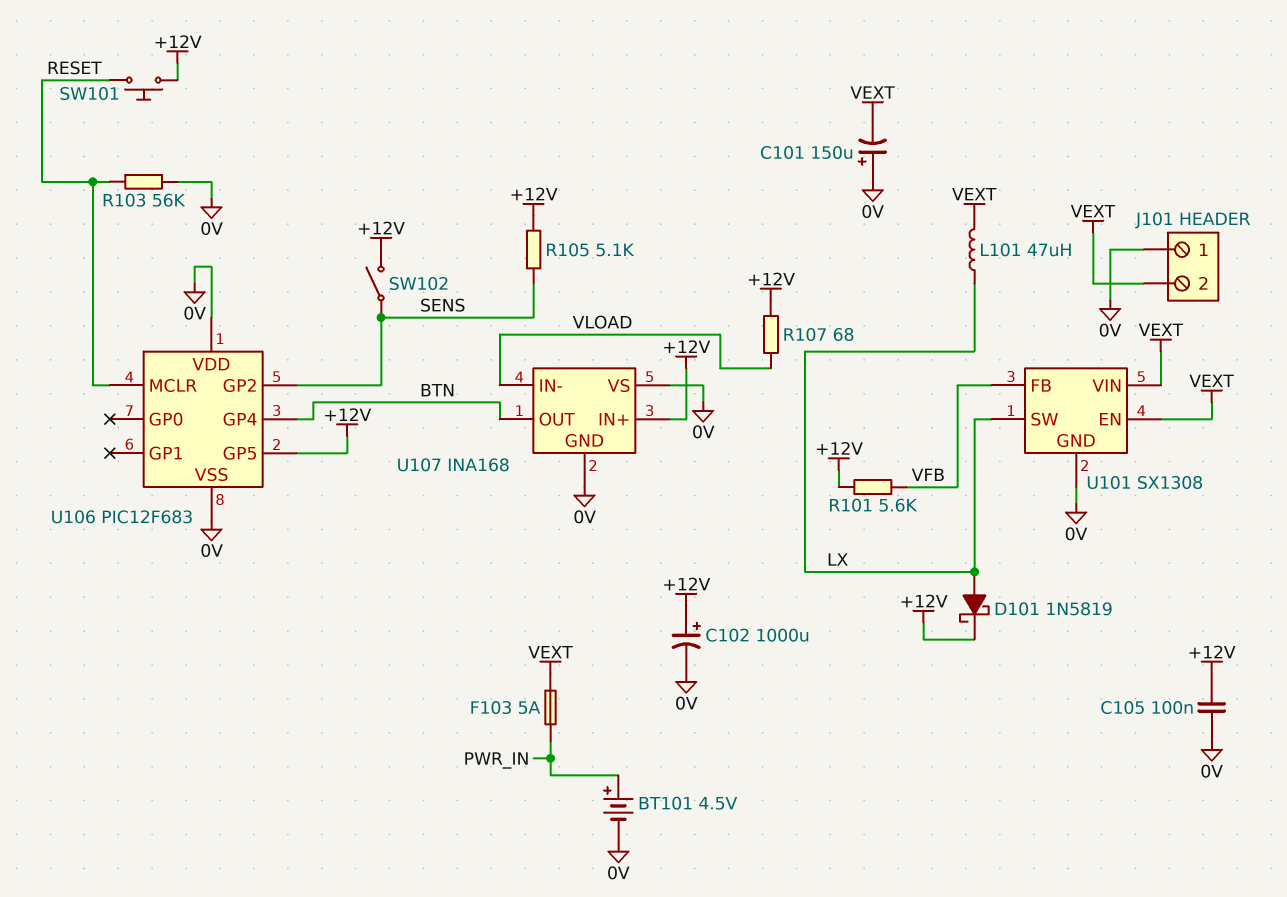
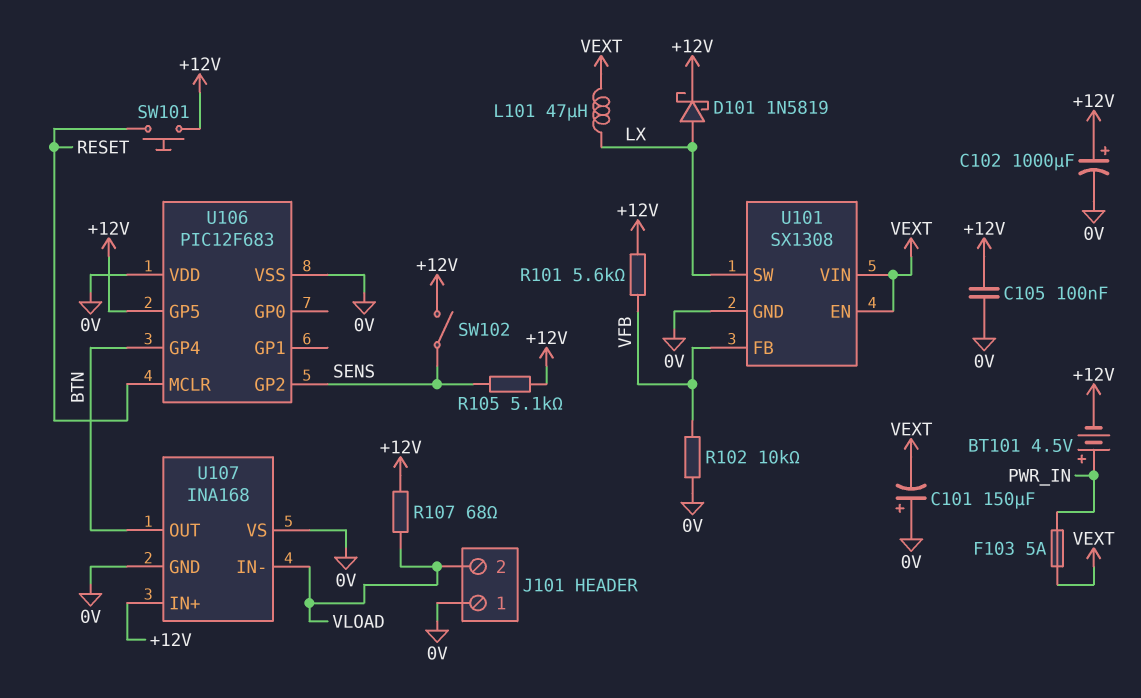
BT101: 4.5V (plus PWR_IN, minus 0V) -> 4.5V (plus PWR_IN, minus +12V)
J101 pin 2: VEXT -> VLOAD
R102: none -> 10k (0V, VFB)
R103: 56k (0V, RESET) -> none

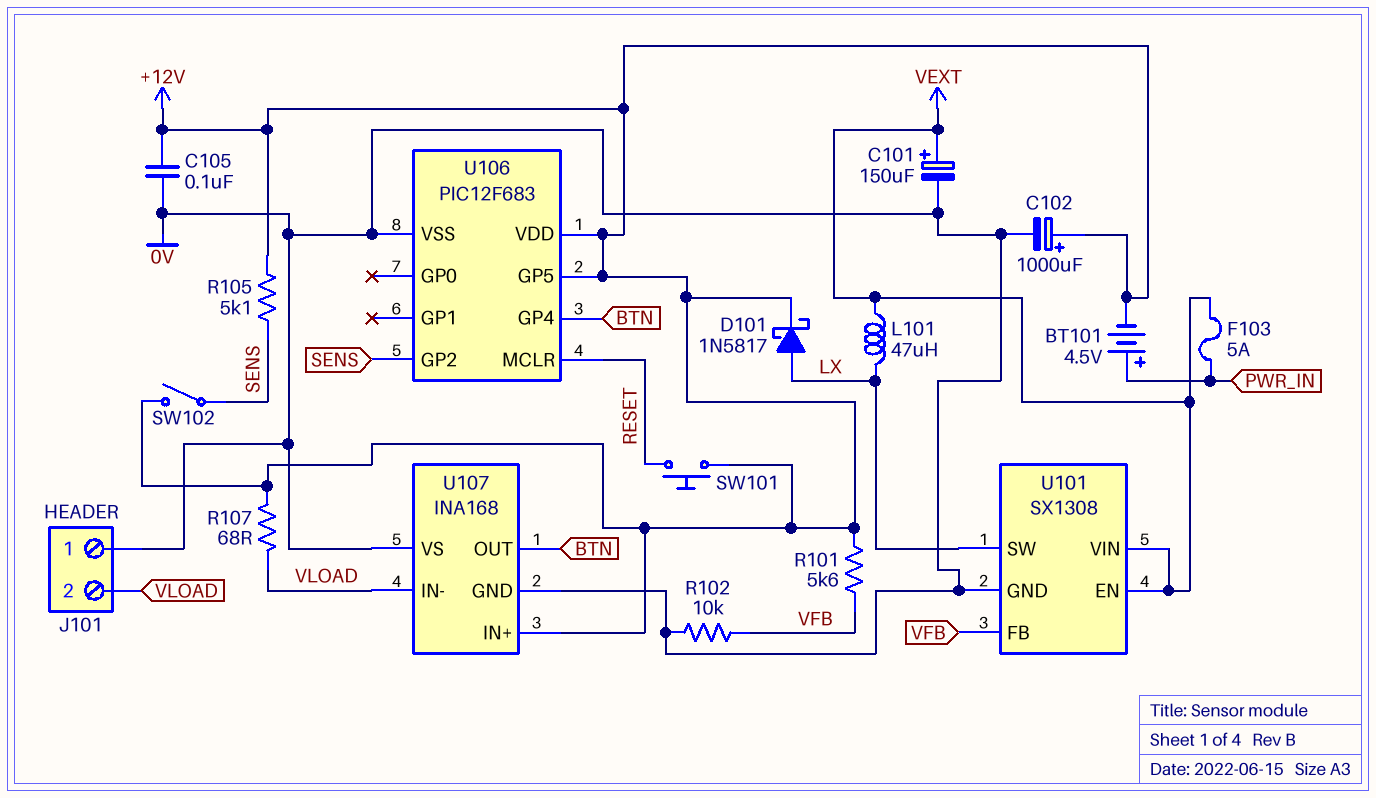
C101: 150uF (plus 0V, minus VEXT) -> 150uF (plus VEXT, minus 0V)
D101: schottky 1N5819 (A LX, K +12V) -> schottky 1N5817 (A LX, K +12V)
U106 pin VDD: 0V -> +12V

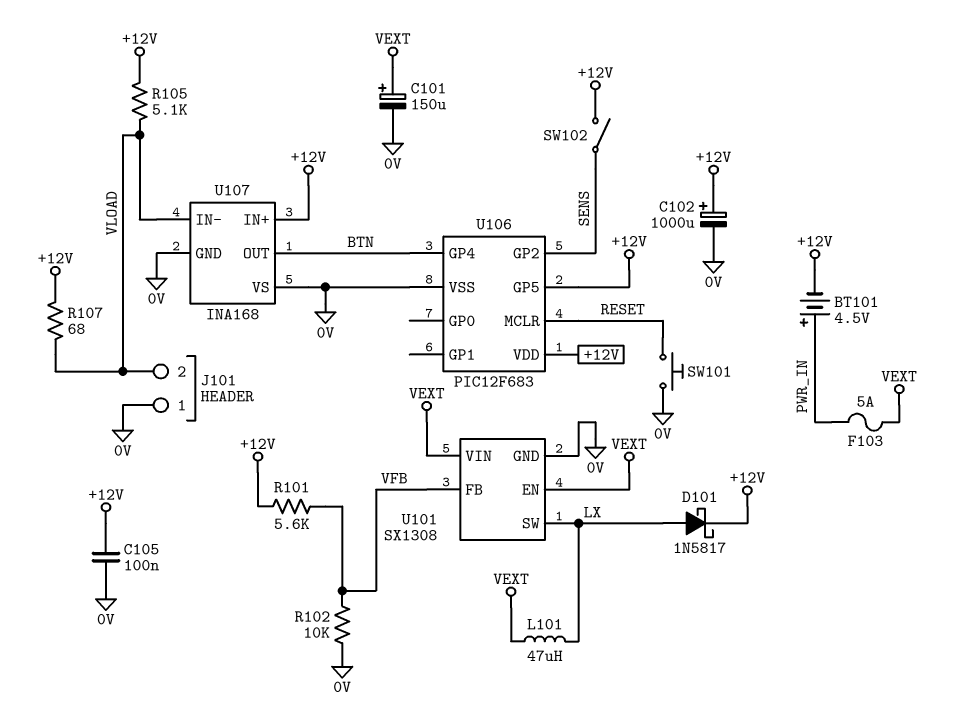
R105: 5.1k (+12V, SENS) -> 5.1k (+12V, VLOAD)
SW101: button (+12V, RESET) -> button (0V, RESET)

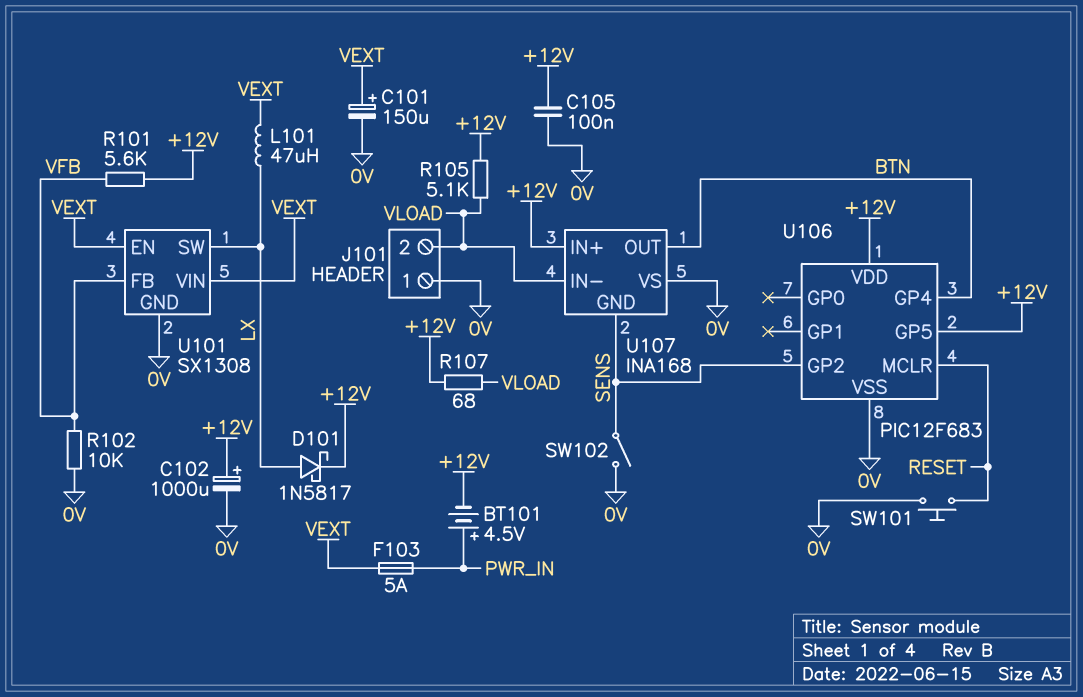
SW102: switch (+12V, SENS) -> switch (0V, SENS)
U107 pin GND: 0V -> SENS

